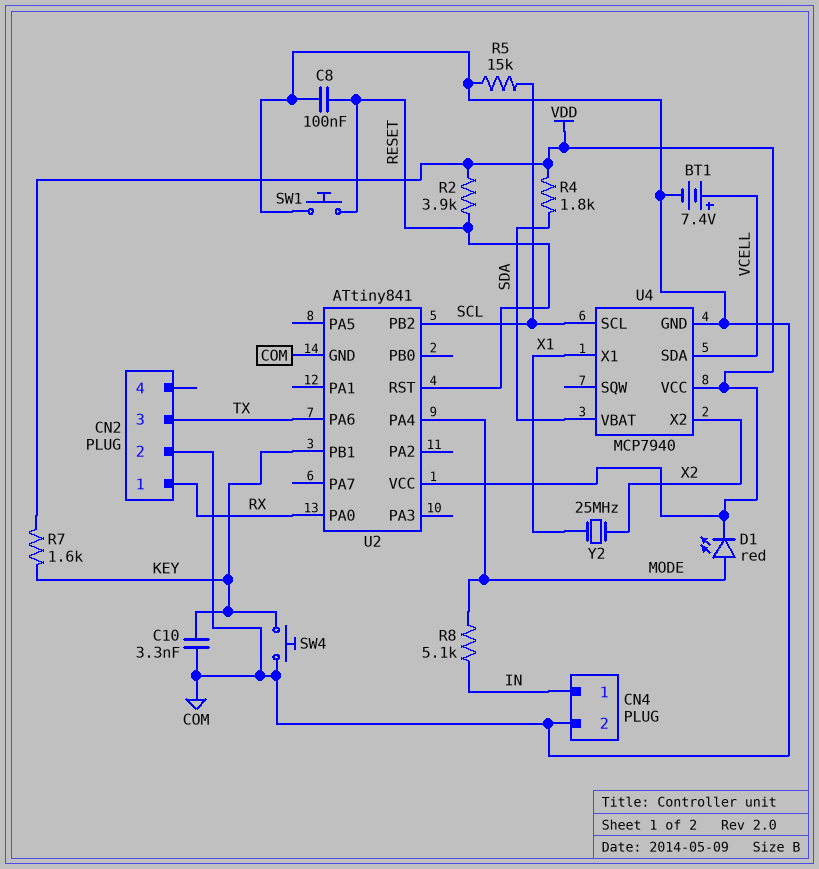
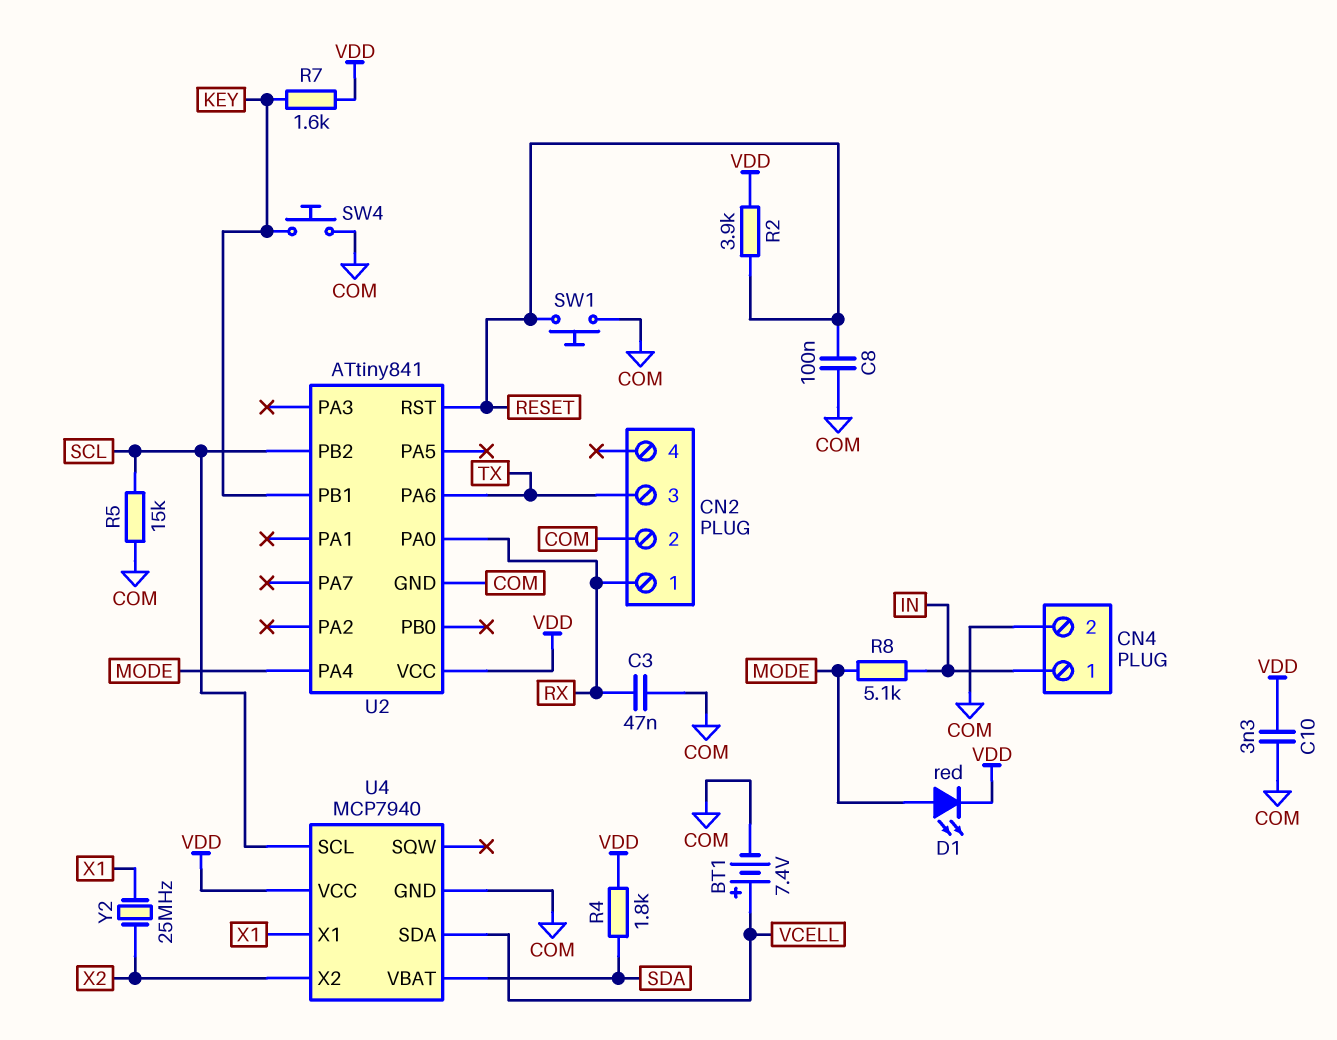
C3: none -> 47nF (COM, RX)
C10: 3.3nF (COM, KEY) -> 3.3nF (COM, VDD)

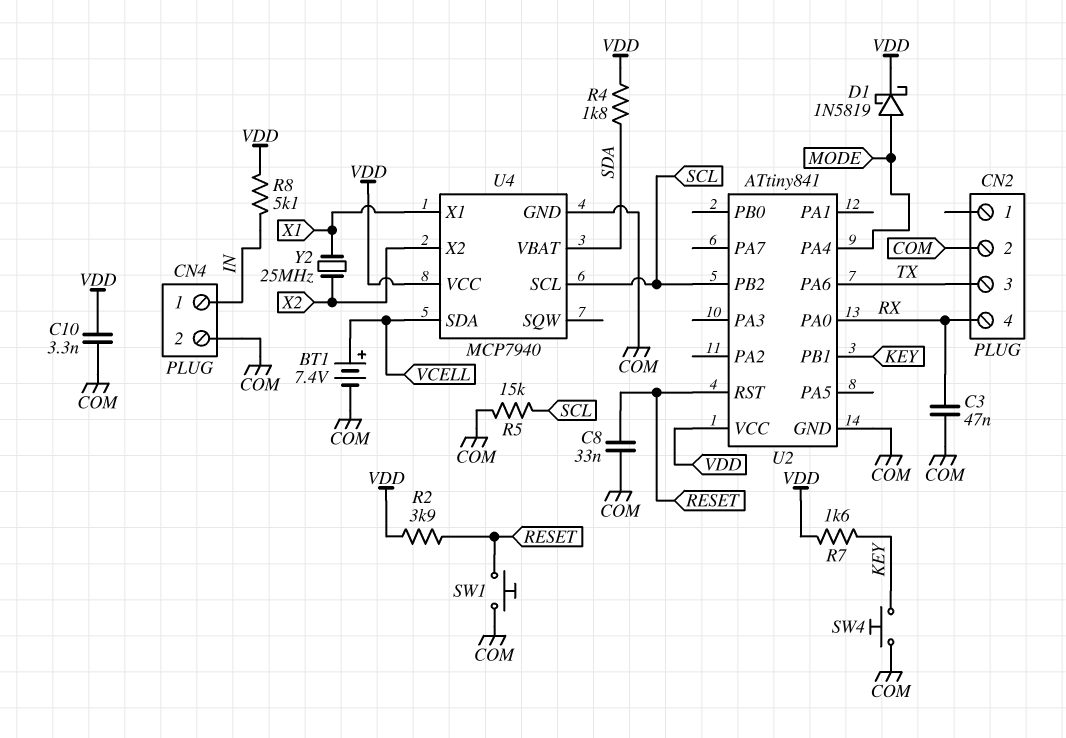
C8: 100nF (COM, RESET) -> 33nF (COM, RESET)
CN2 pin 1: RX -> none
CN2 pin 4: none -> RX
D1: LED red (A MODE, K VDD) -> schottky 1N5819 (A MODE, K VDD)
R8: 5.1k (IN, MODE) -> 5.1k (IN, VDD)

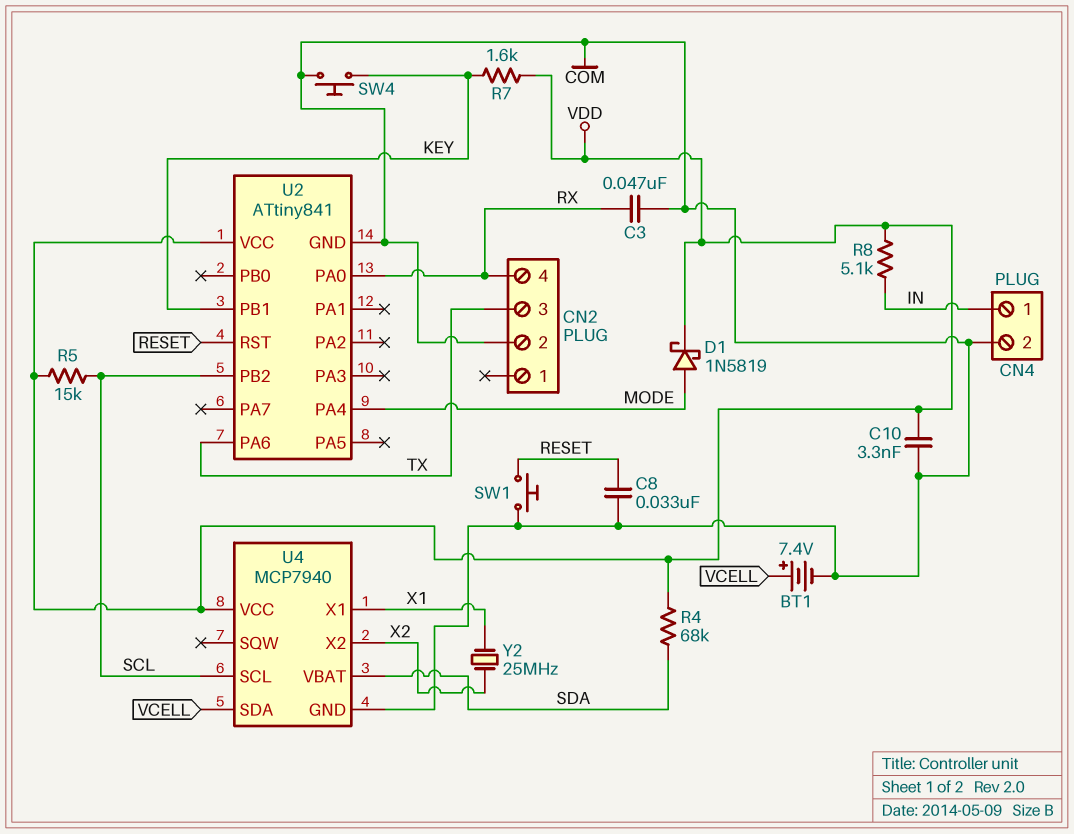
R2: 3.9k (RESET, VDD) -> none
R4: 1.8k (SDA, VDD) -> 68k (SDA, VDD)
R5: 15k (COM, SCL) -> 15k (SCL, VDD)

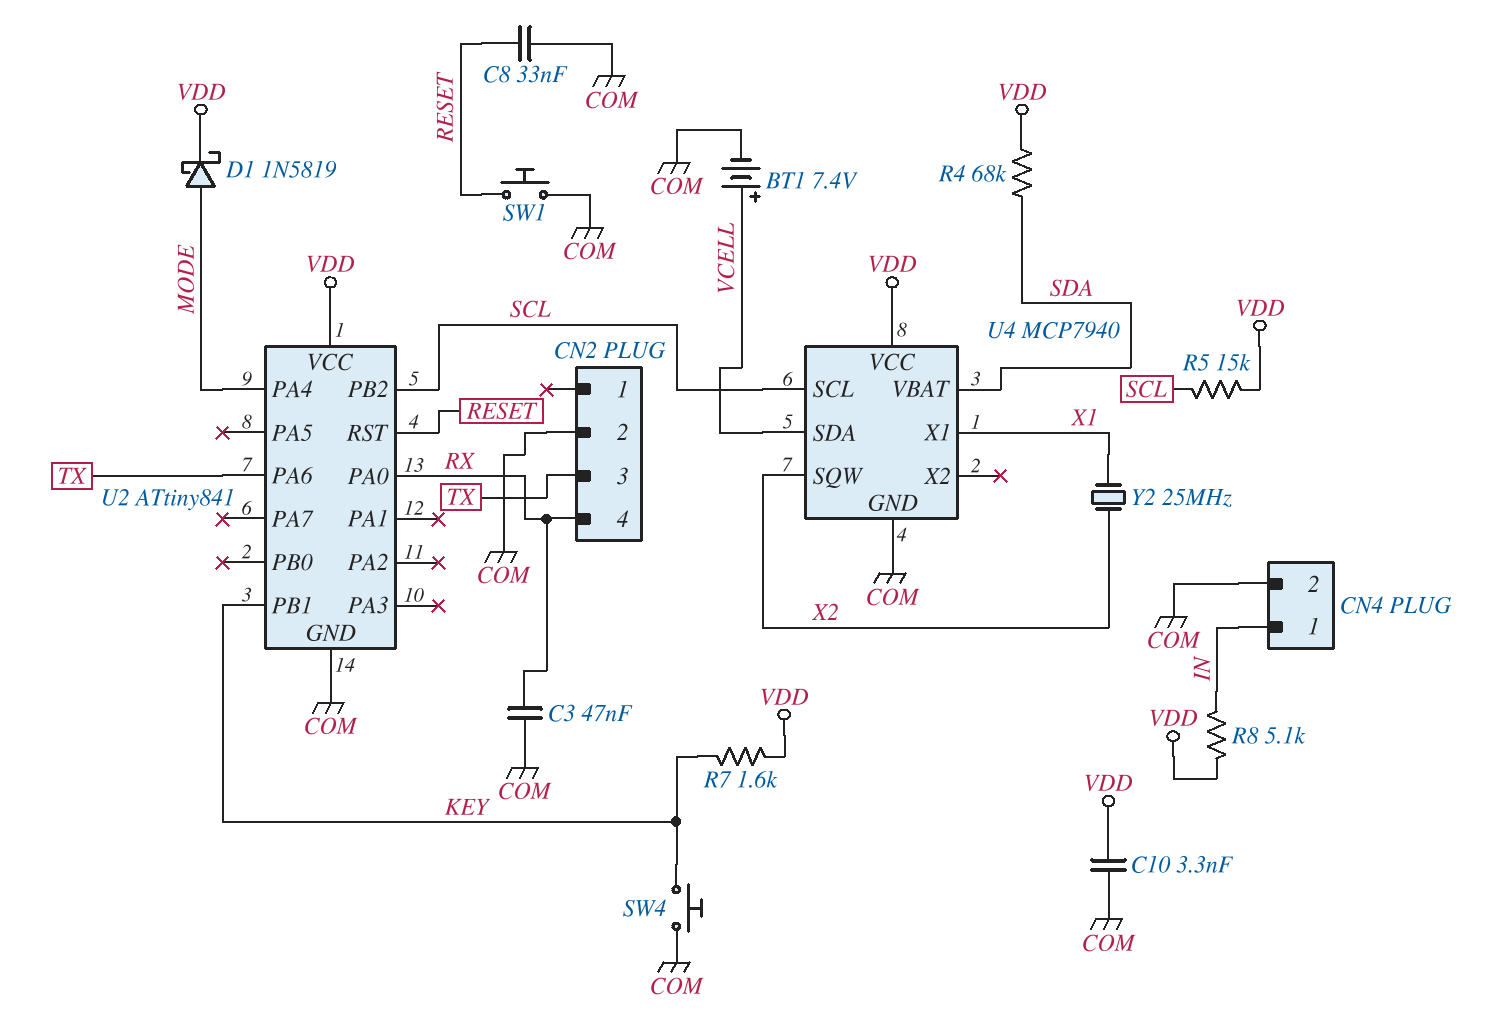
U4 pin SQW: none -> X2
U4 pin X2: X2 -> none

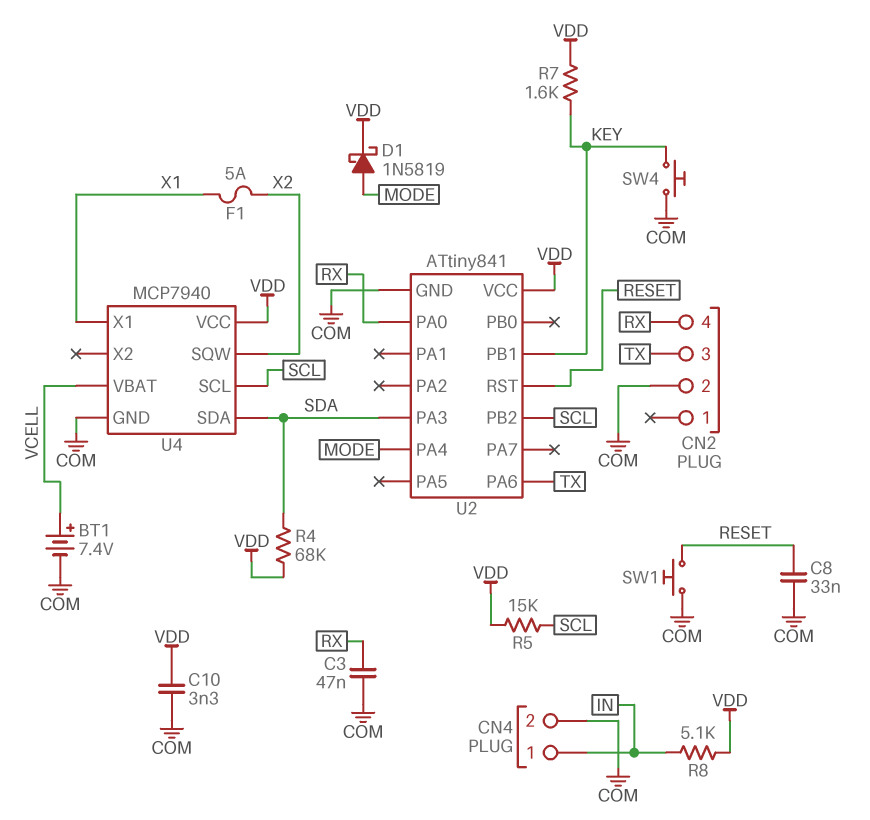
F1: none -> 5A (X1, X2)
U2 pin PA3: none -> SDA
U4 pin SDA: VCELL -> SDA
U4 pin VBAT: SDA -> VCELL
Y2: 25MHz (X1, X2) -> none

